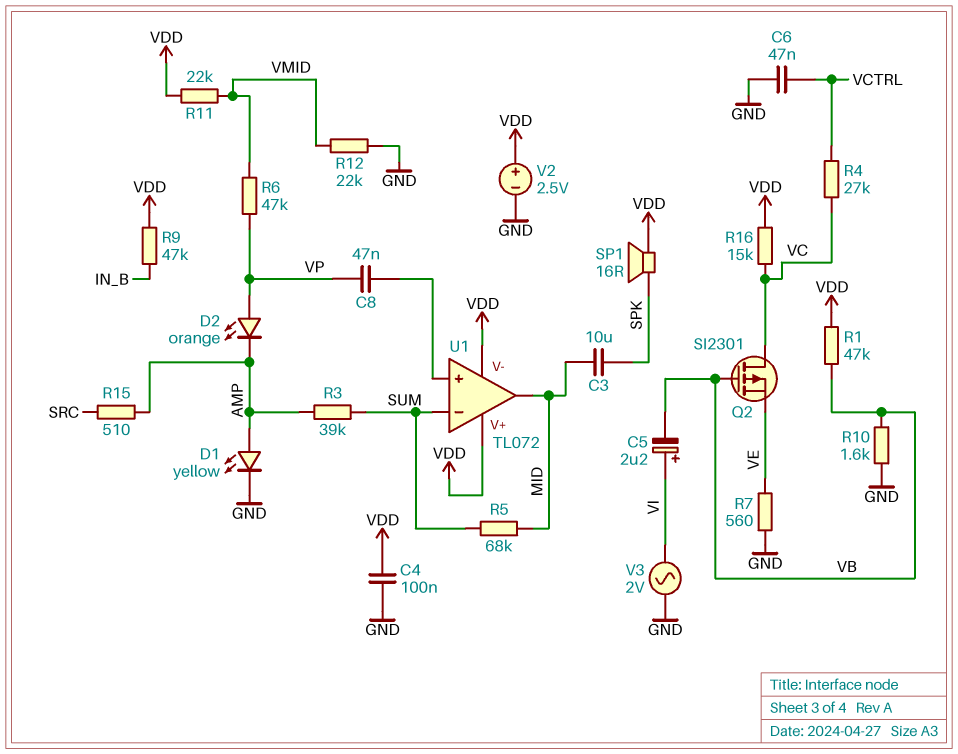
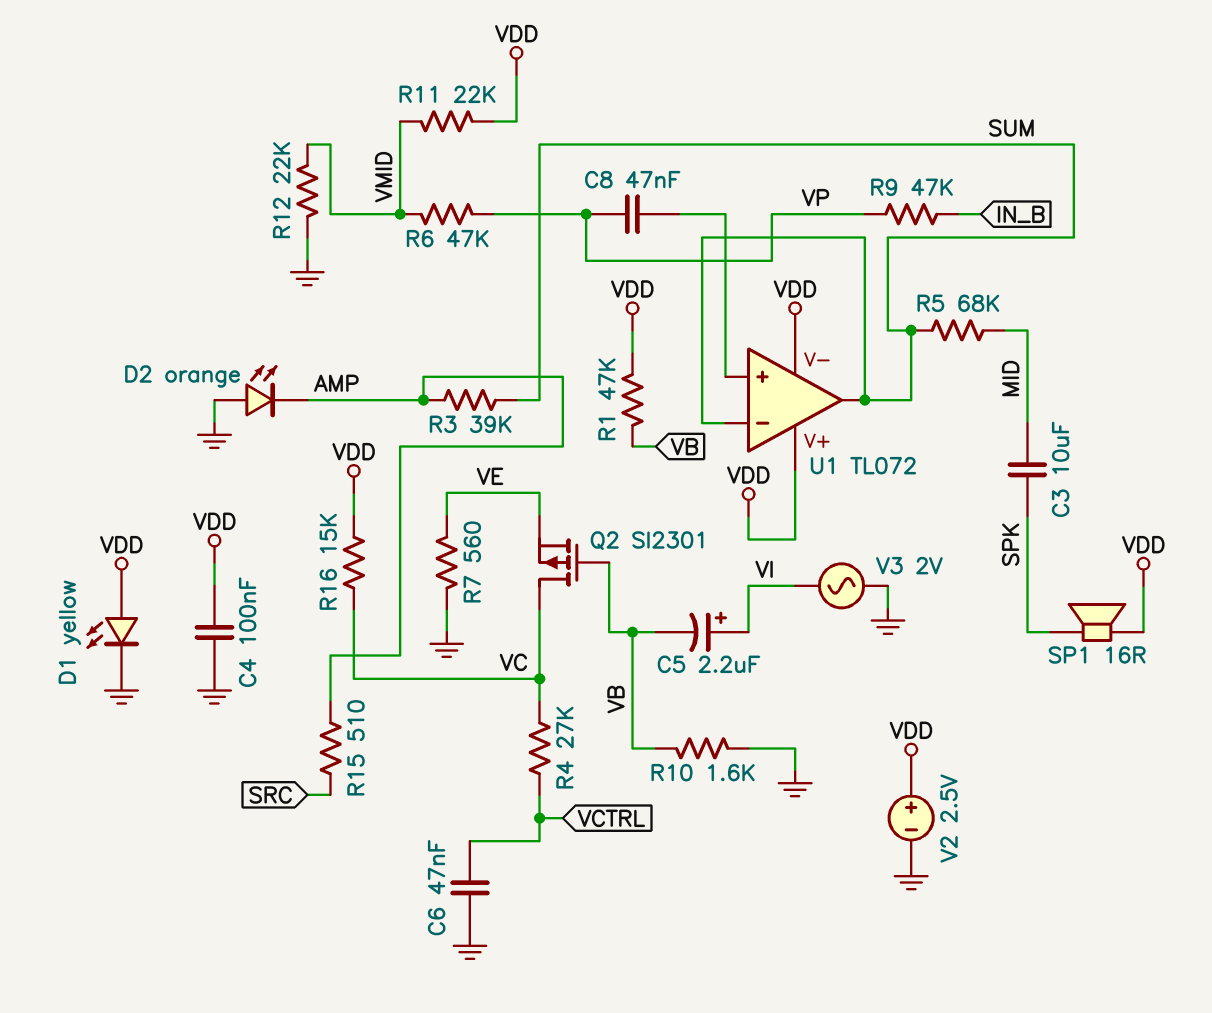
D1: LED yellow (A AMP, K GND) -> LED yellow (A VDD, K GND)
D2: LED orange (A VP, K AMP) -> LED orange (A GND, K AMP)
R9: 47k (IN_B, VDD) -> 47k (IN_B, VP)
U1 pin out: MID -> SUM

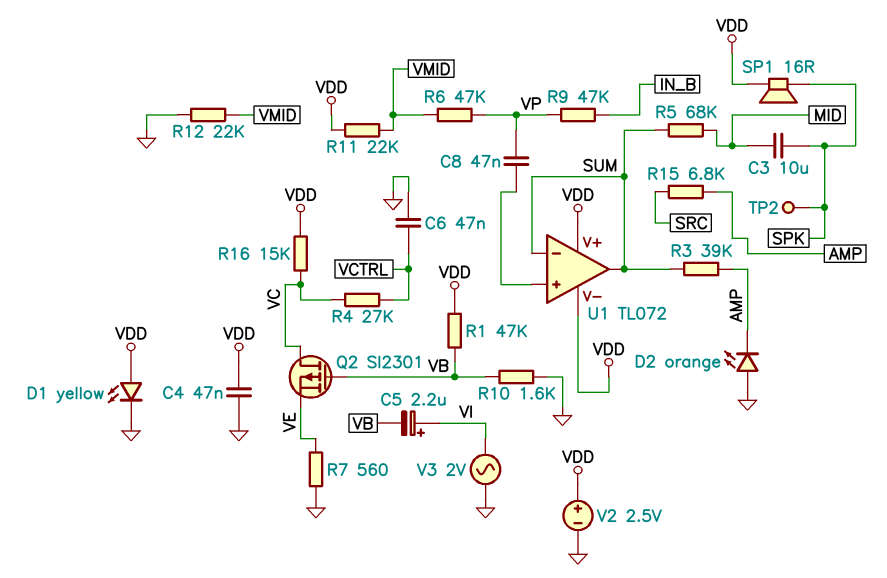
C4: 100nF (GND, VDD) -> 47nF (GND, VDD)
R15: 510 (AMP, SRC) -> 6.8k (AMP, SRC)
TP2: none -> test point (SPK)

